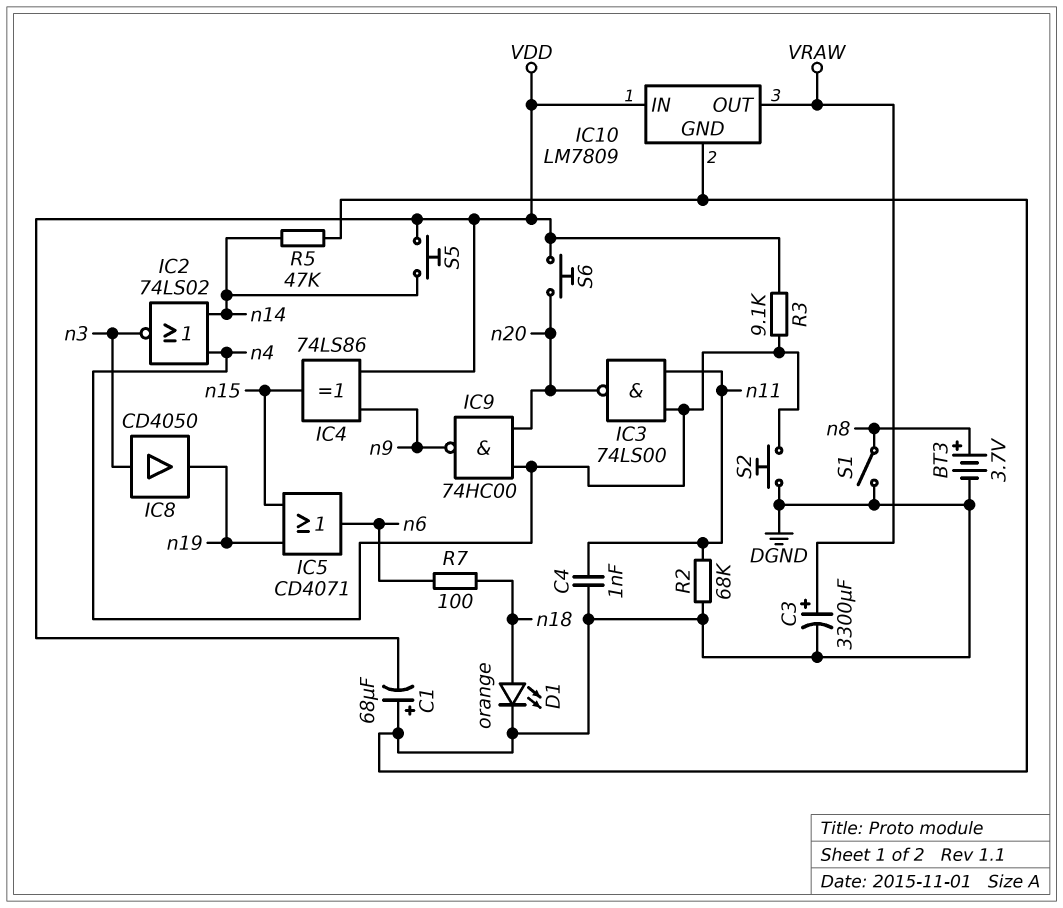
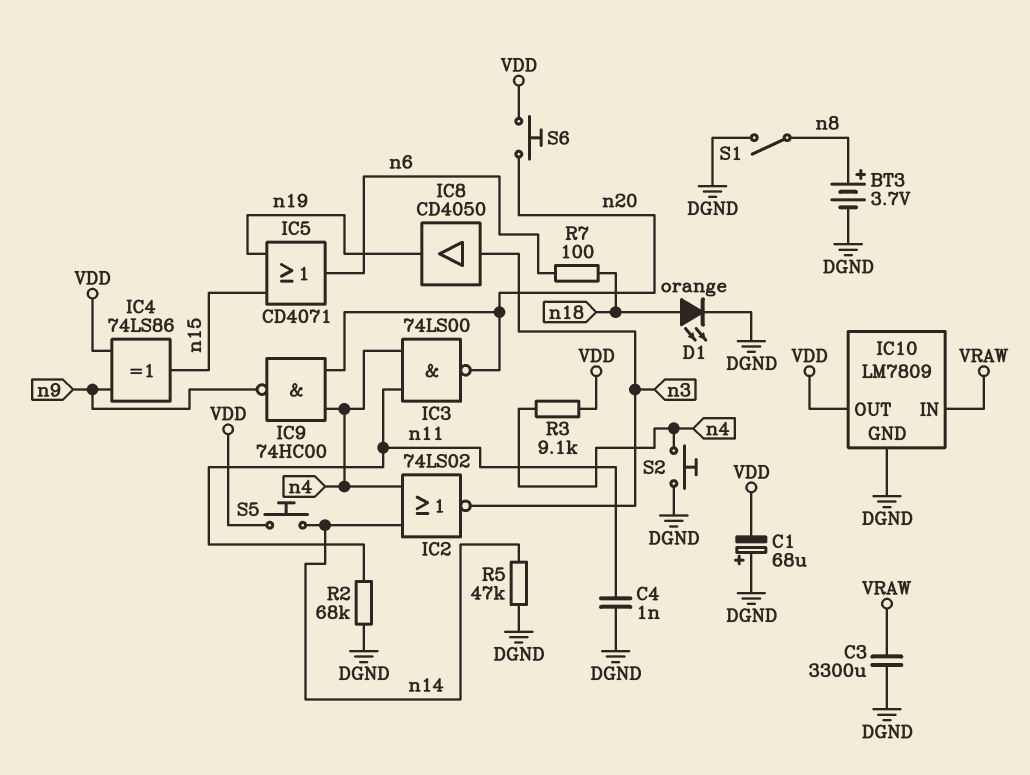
C3: 3300uF (plus VRAW, minus DGND) -> 3300uF (DGND, VRAW)
IC10 pin IN: VDD -> VRAW
IC10 pin OUT: VRAW -> VDD

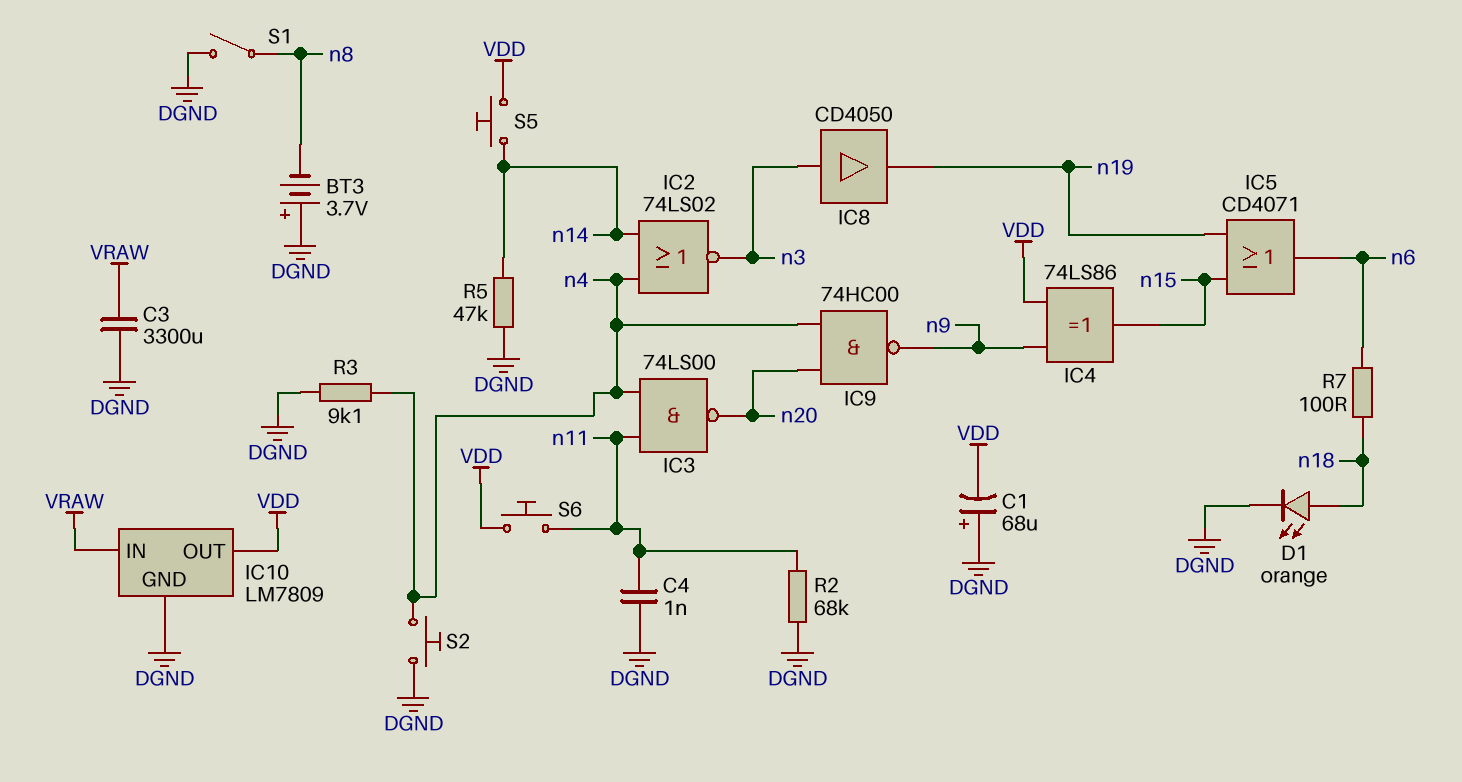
BT3: 3.7V (plus n8, minus DGND) -> 3.7V (plus DGND, minus n8)
R3: 9.1k (VDD, n4) -> 9.1k (DGND, n4)
S6: button (VDD, n20) -> button (VDD, n11)

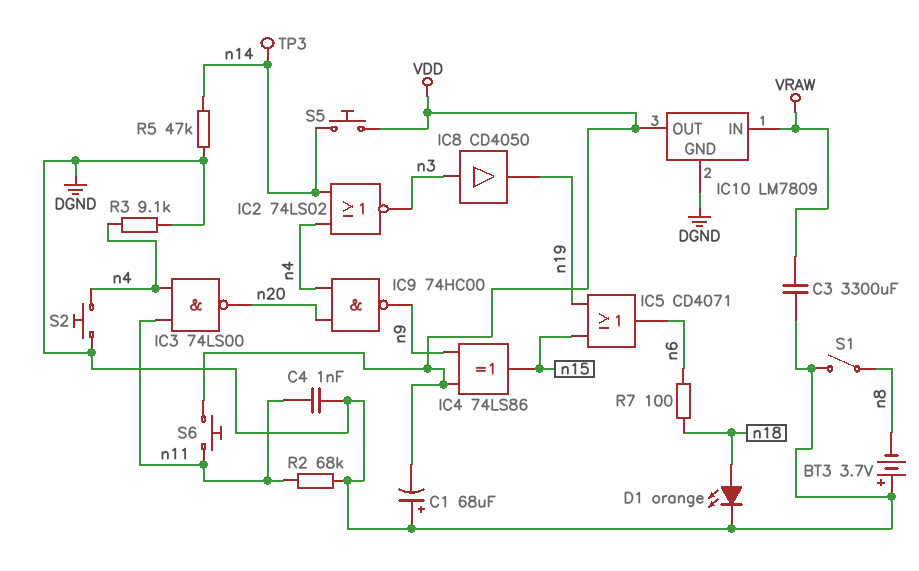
TP3: none -> test point (n14)

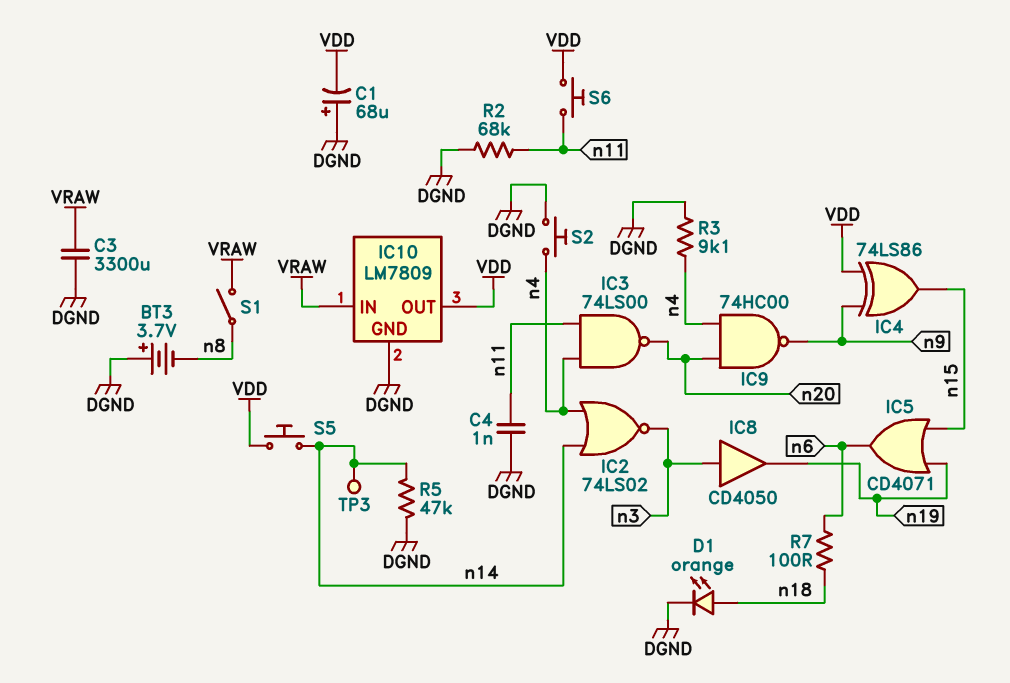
S1: switch (DGND, n8) -> switch (VRAW, n8)

